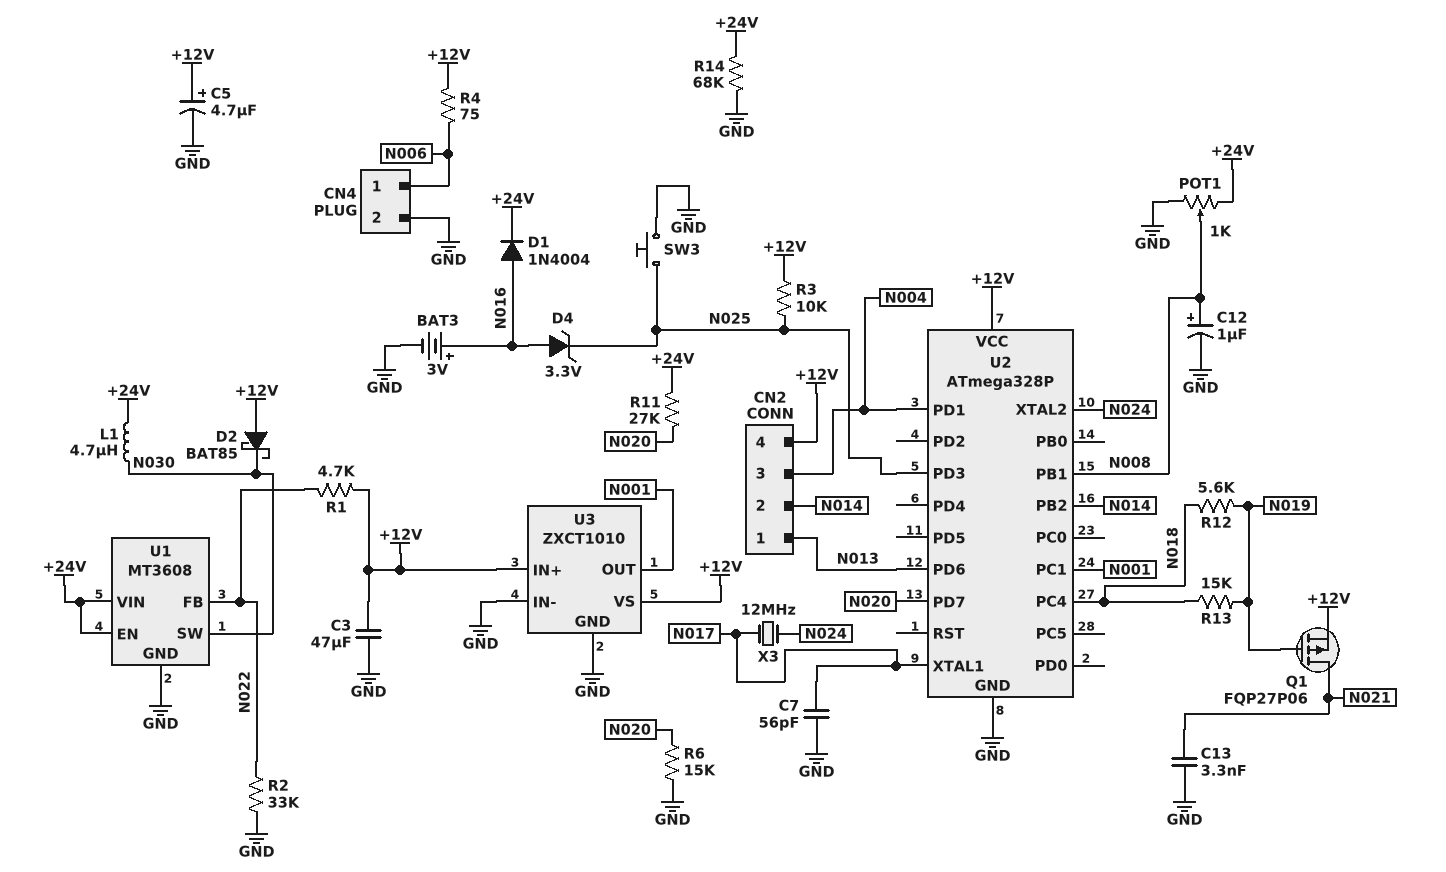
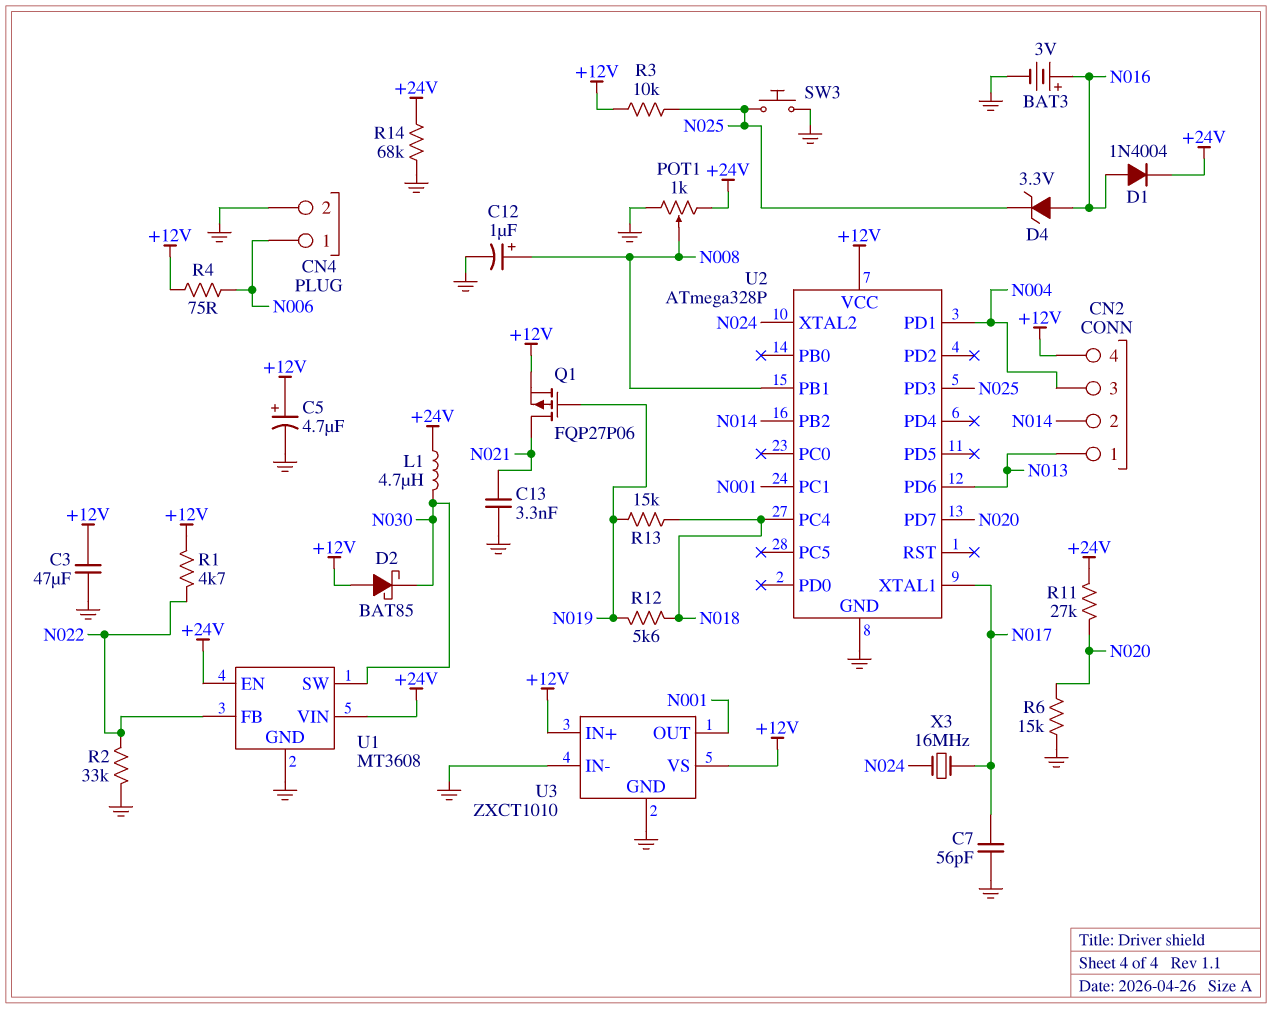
X3: 12MHz (N017, N024) -> 16MHz (N017, N024)

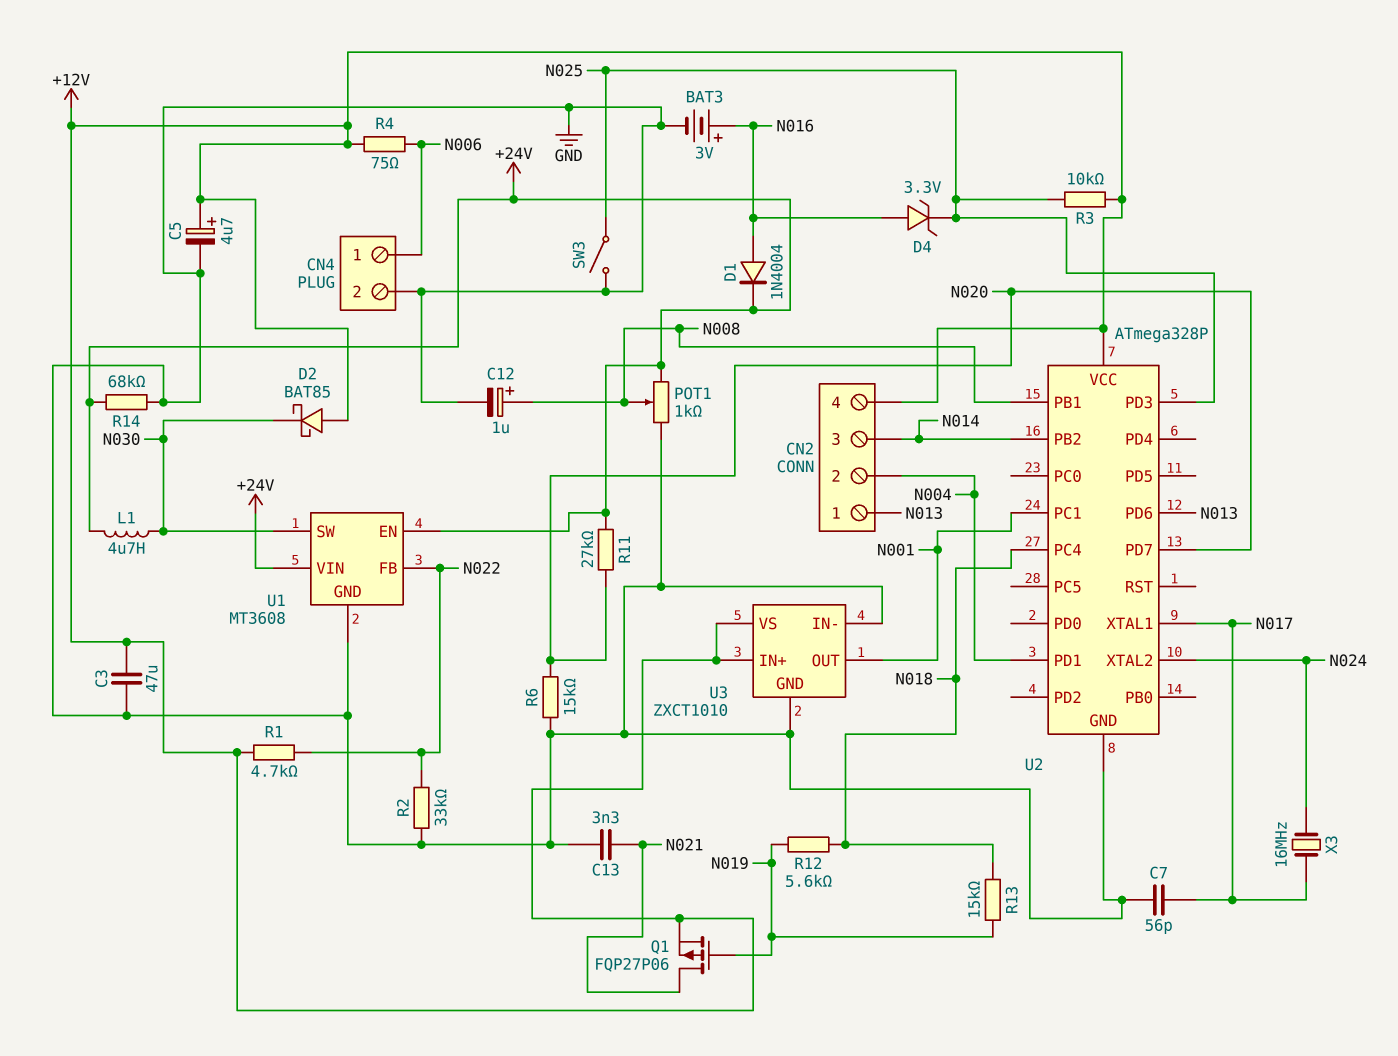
CN2 pin 2: N014 -> N004
CN2 pin 3: N004 -> N014
SW3: button (GND, N025) -> switch (GND, N025)

